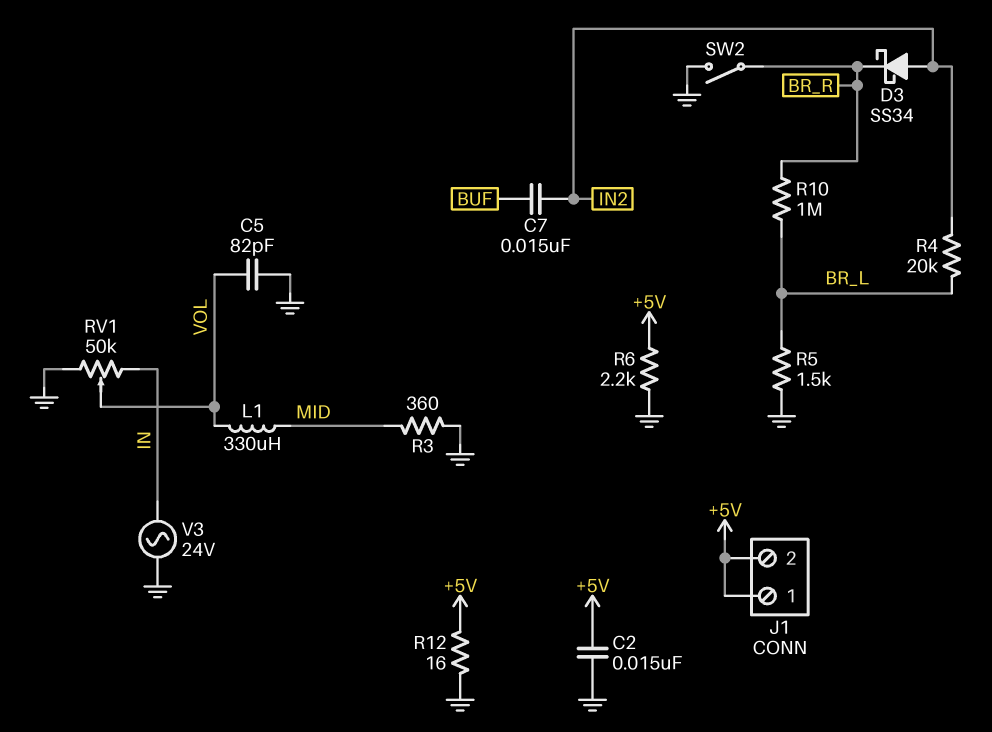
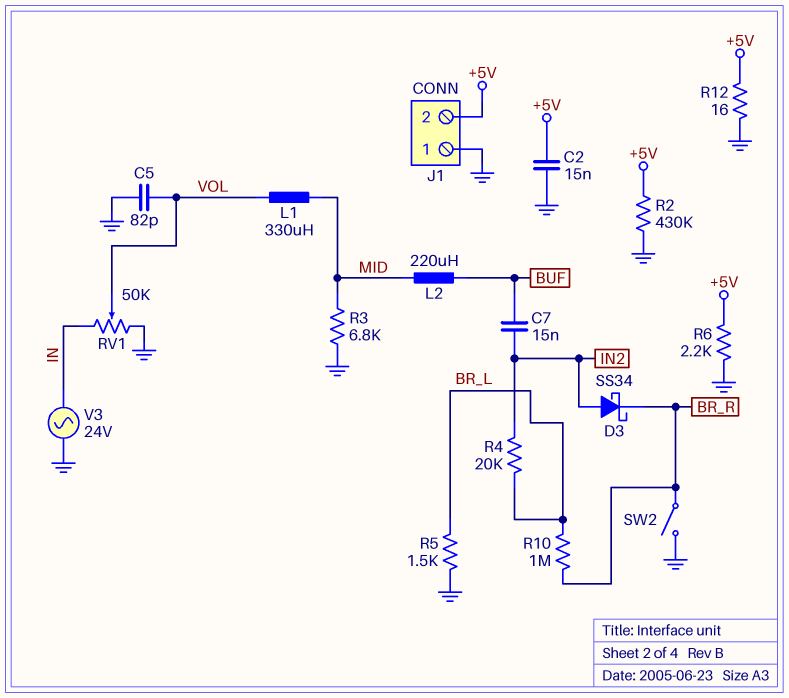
J1 pin 1: +5V -> GND
L2: none -> 220uH (BUF, MID)
R2: none -> 430k (+5V, GND)
R3: 360 (GND, MID) -> 6.8k (GND, MID)

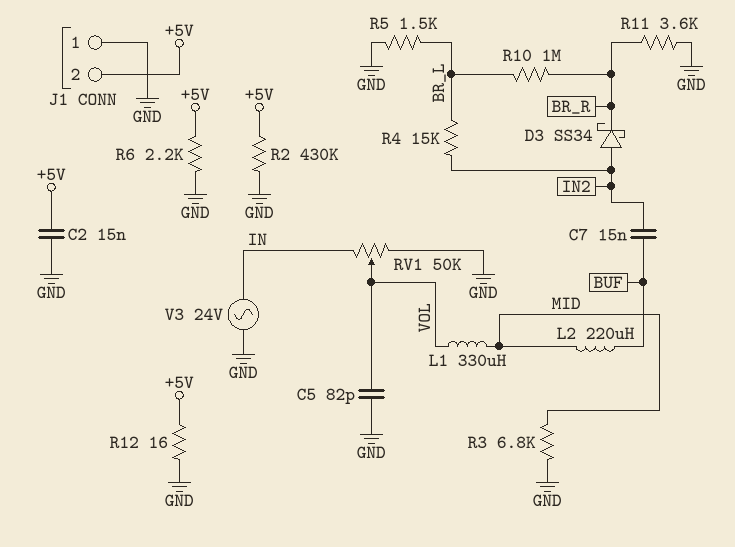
R4: 20k (BR_L, IN2) -> 15k (BR_L, IN2)
R11: none -> 3.6k (BR_R, GND)
SW2: switch (BR_R, GND) -> none

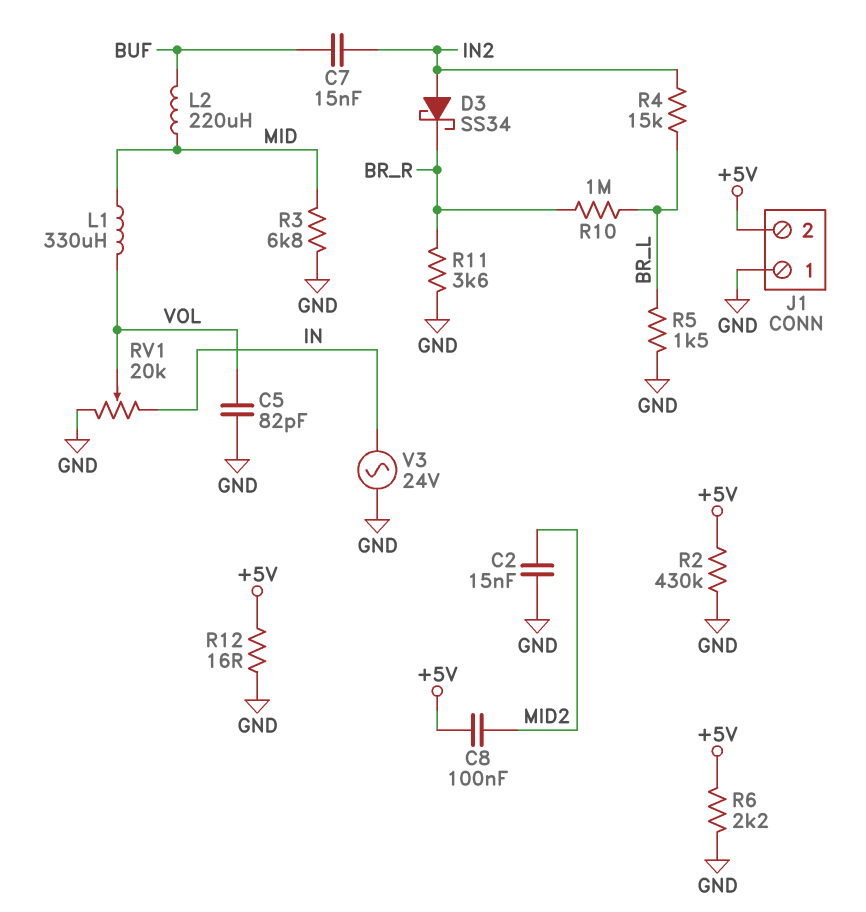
C2: 15nF (+5V, GND) -> 15nF (GND, MID2)
C8: none -> 100nF (+5V, MID2)
RV1: 50k (GND, IN, wiper VOL) -> 20k (GND, IN, wiper VOL)

